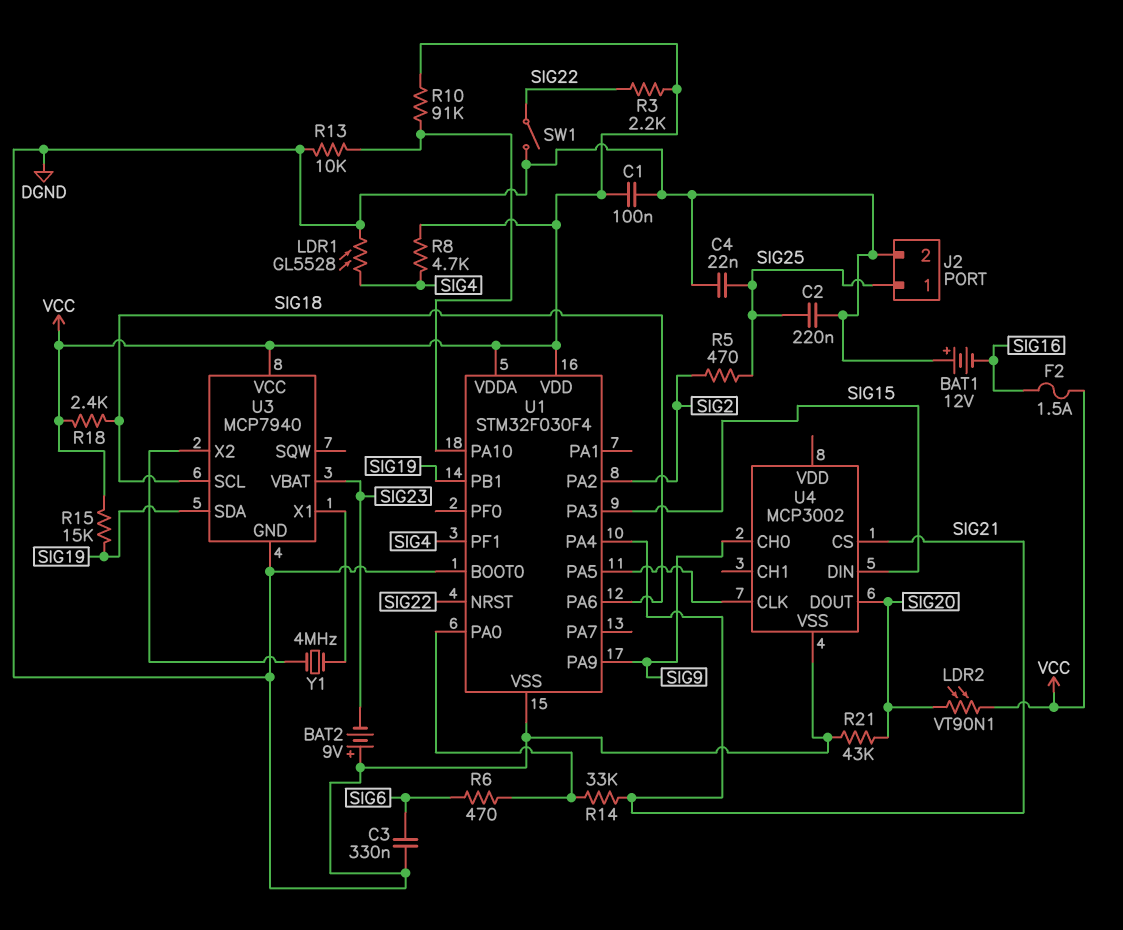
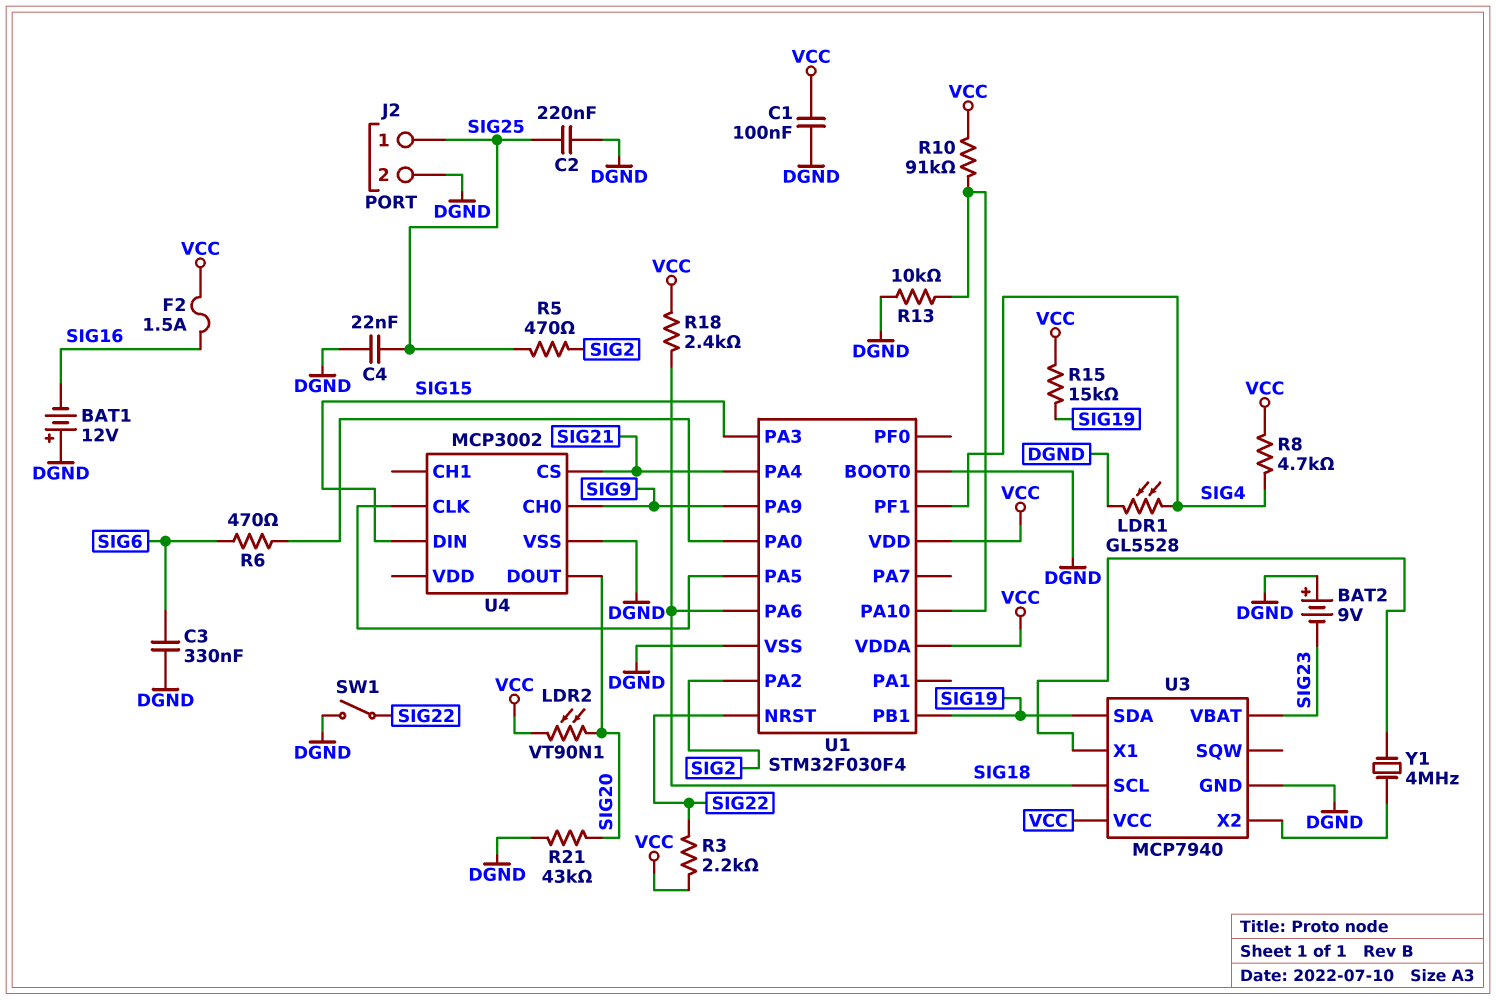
R14: 33k (SIG21, U1/PA0) -> none

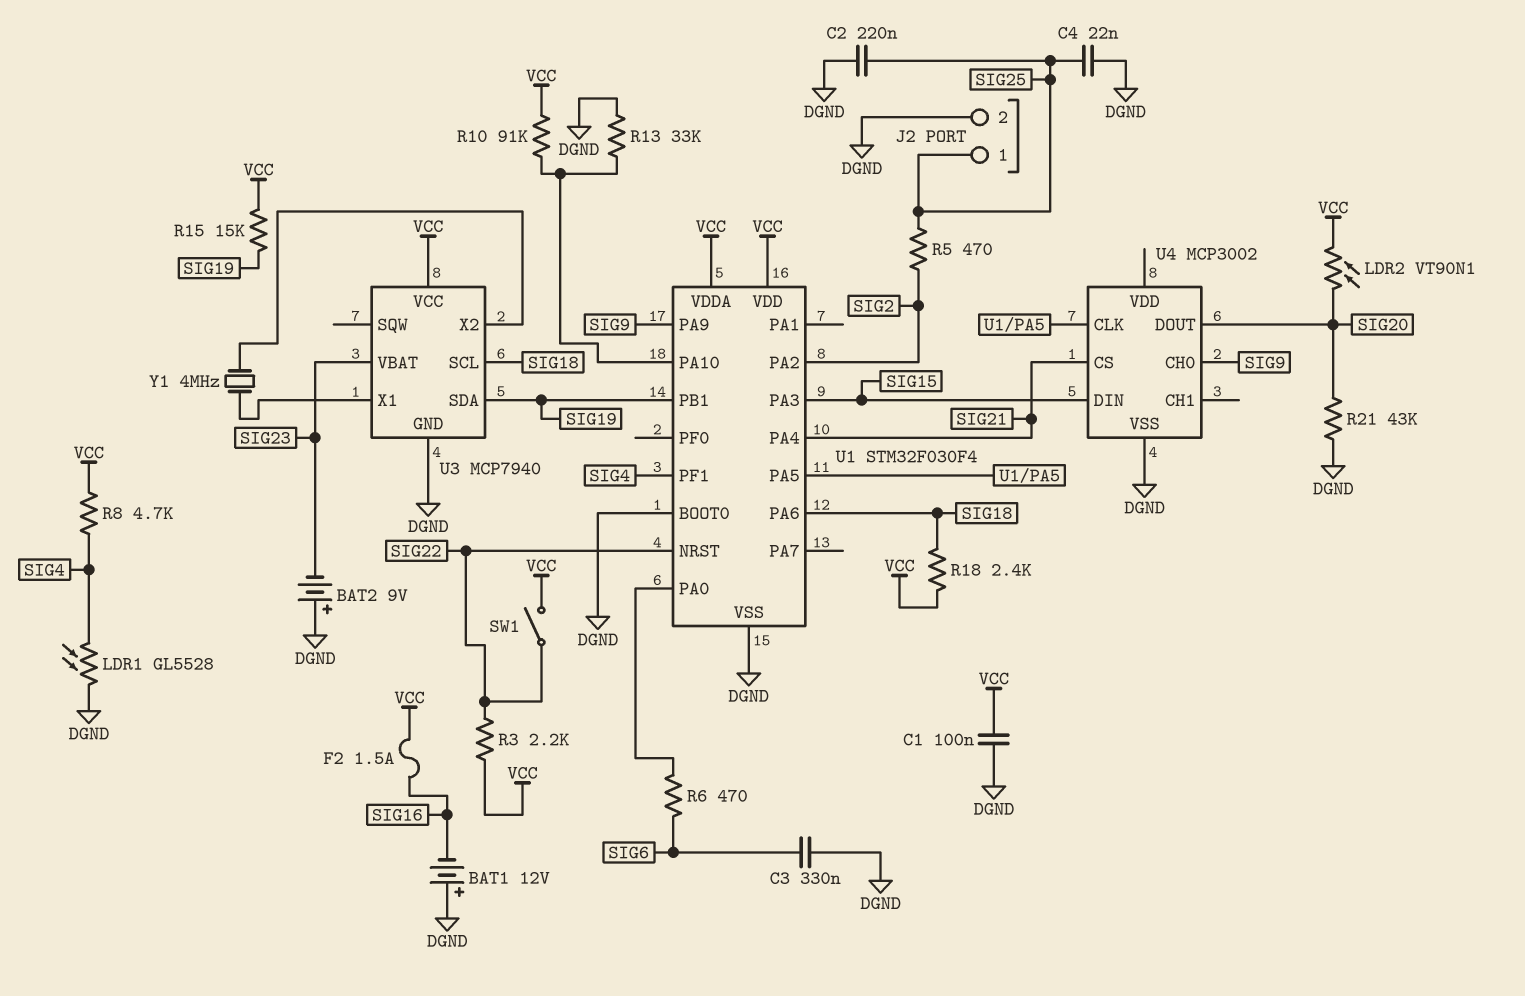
R13: 10k (DGND, U1/PA10) -> 33k (DGND, U1/PA10)
SW1: switch (DGND, SIG22) -> switch (SIG22, VCC)

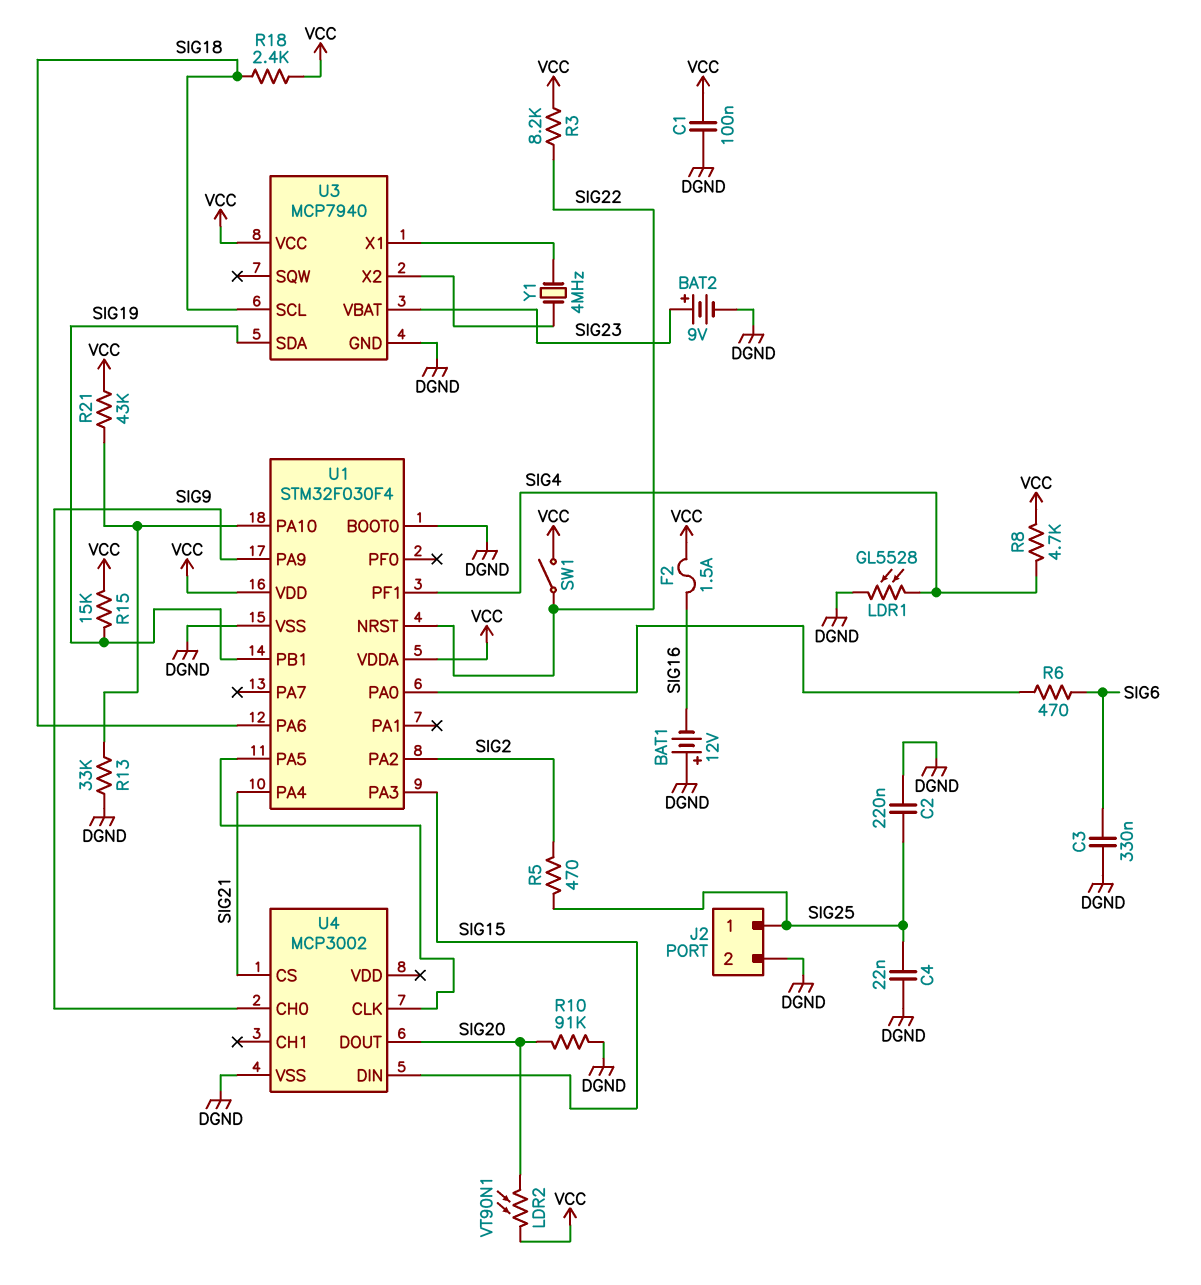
BAT2: 9V (plus DGND, minus SIG23) -> 9V (plus SIG23, minus DGND)
R3: 2.2k (SIG22, VCC) -> 8.2k (SIG22, VCC)
R10: 91k (U1/PA10, VCC) -> 91k (DGND, SIG20)
R21: 43k (DGND, SIG20) -> 43k (U1/PA10, VCC)

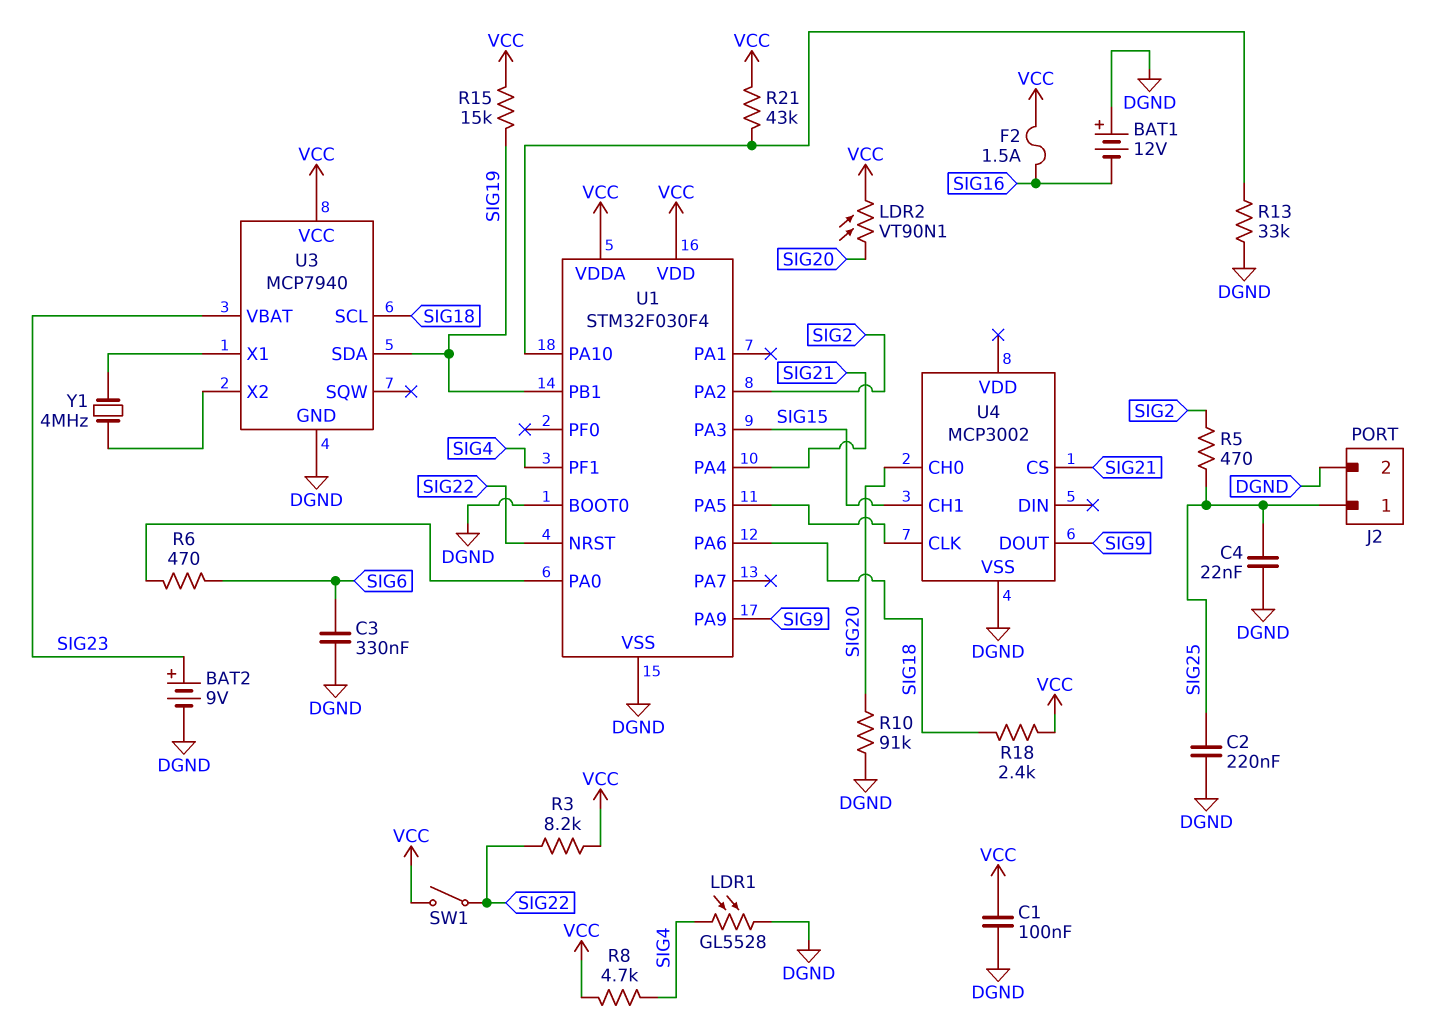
U4 pin CH0: SIG9 -> SIG20
U4 pin CH1: none -> SIG15
U4 pin DIN: SIG15 -> none
U4 pin DOUT: SIG20 -> SIG9

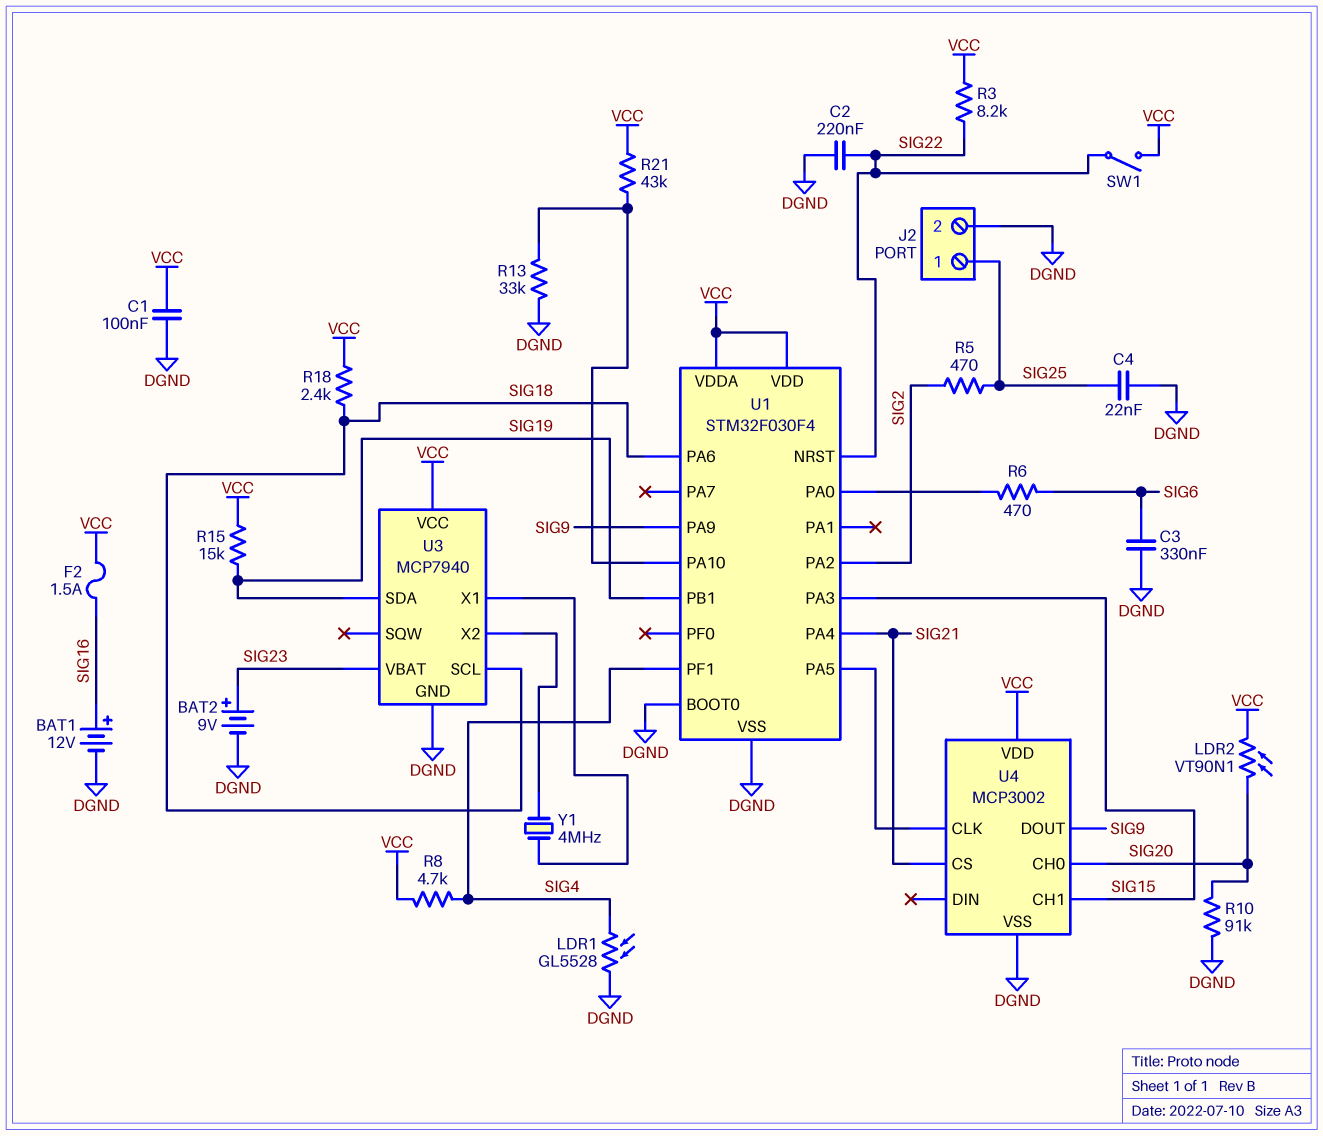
BAT1: 12V (plus DGND, minus SIG16) -> 12V (plus SIG16, minus DGND)
C2: 220nF (DGND, SIG25) -> 220nF (DGND, SIG22)
U4 pin VDD: none -> VCC

